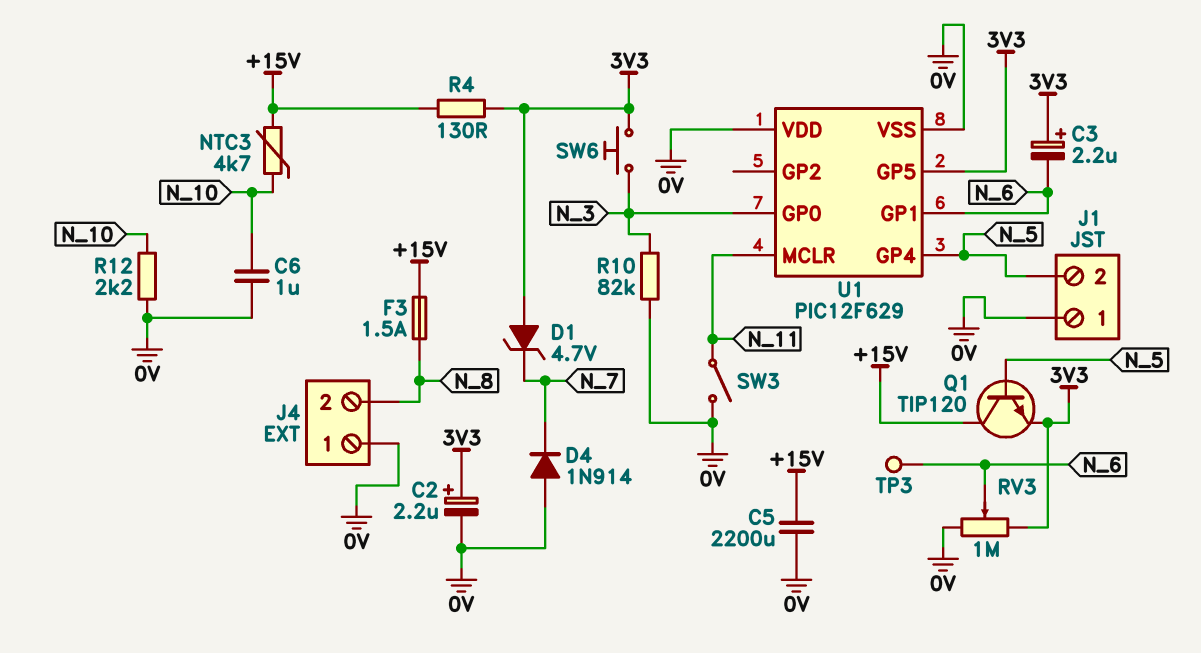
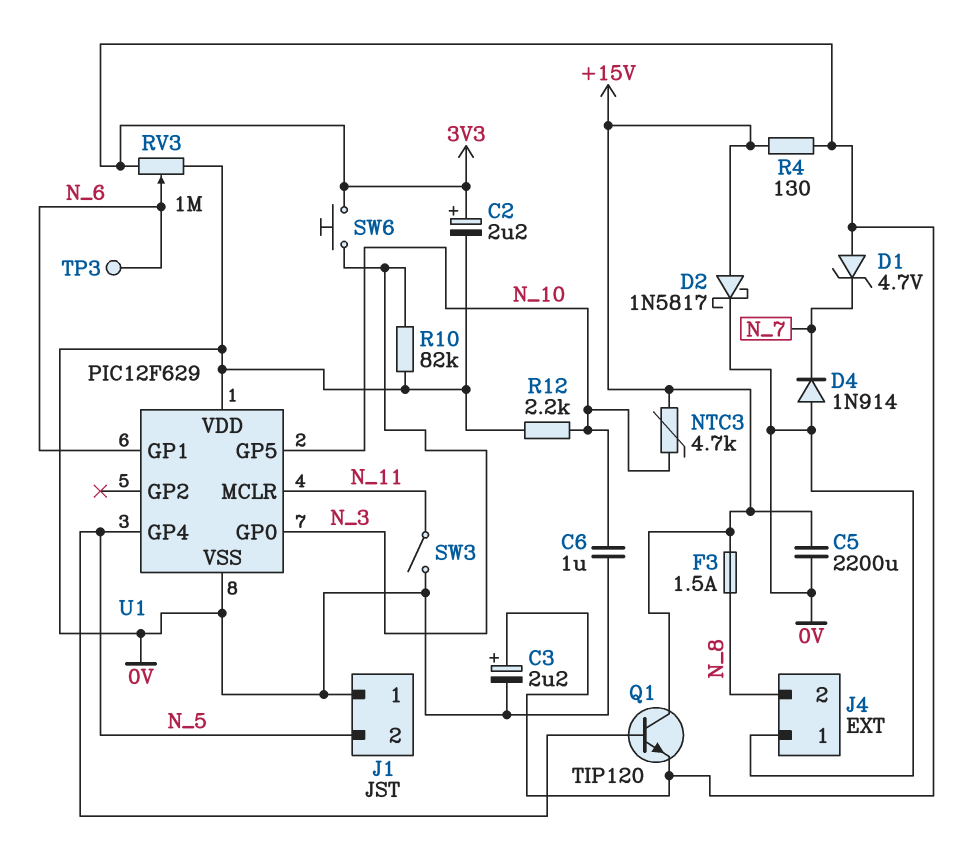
C3: 2.2uF (plus 3V3, minus N_6) -> 2.2uF (plus 3V3, minus 0V)
D2: none -> schottky 1N5817 (A +15V, K 0V)
U1 pin GP5: 3V3 -> N_10

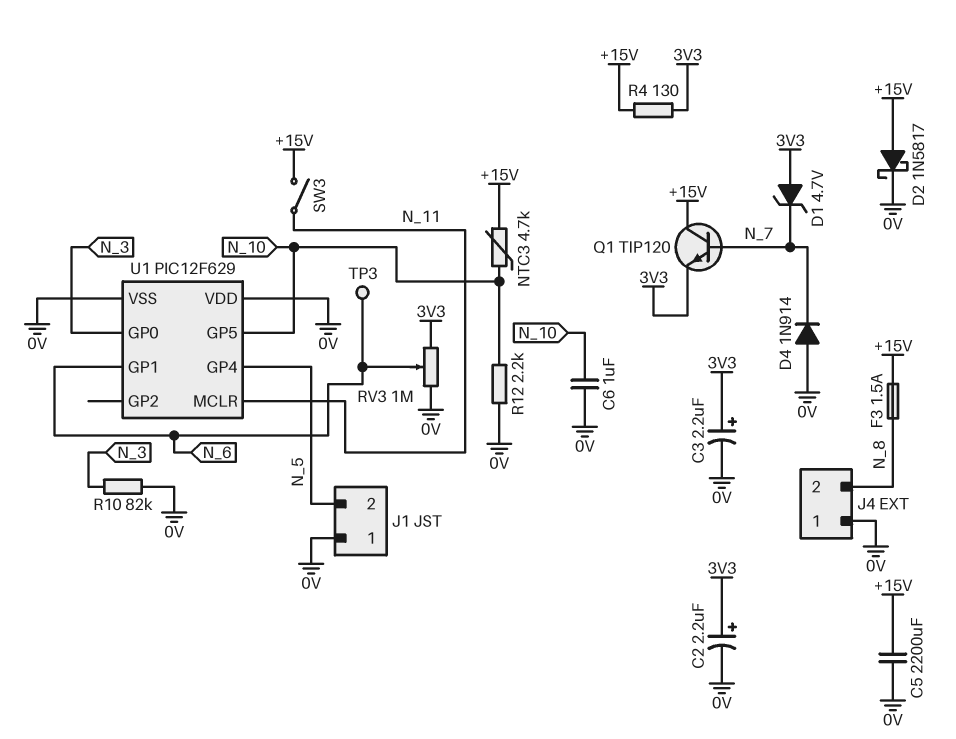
Q1: NPN TIP120 (B N_5, C +15V, E 3V3) -> NPN TIP120 (B N_7, C +15V, E 3V3)
SW3: switch (0V, N_11) -> switch (+15V, N_11)
SW6: button (3V3, N_3) -> none

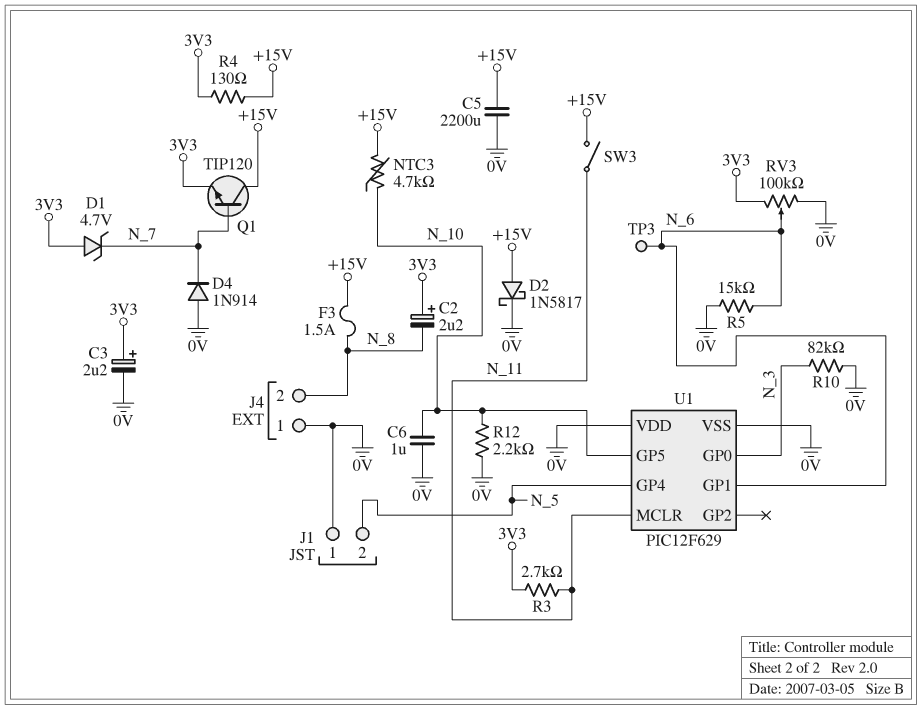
C2: 2.2uF (plus 3V3, minus 0V) -> 2.2uF (plus 3V3, minus N_8)
R3: none -> 2.7k (3V3, N_11)
R5: none -> 15k (0V, N_6)
RV3: 1M (0V, 3V3, wiper N_6) -> 100k (0V, 3V3, wiper N_6)

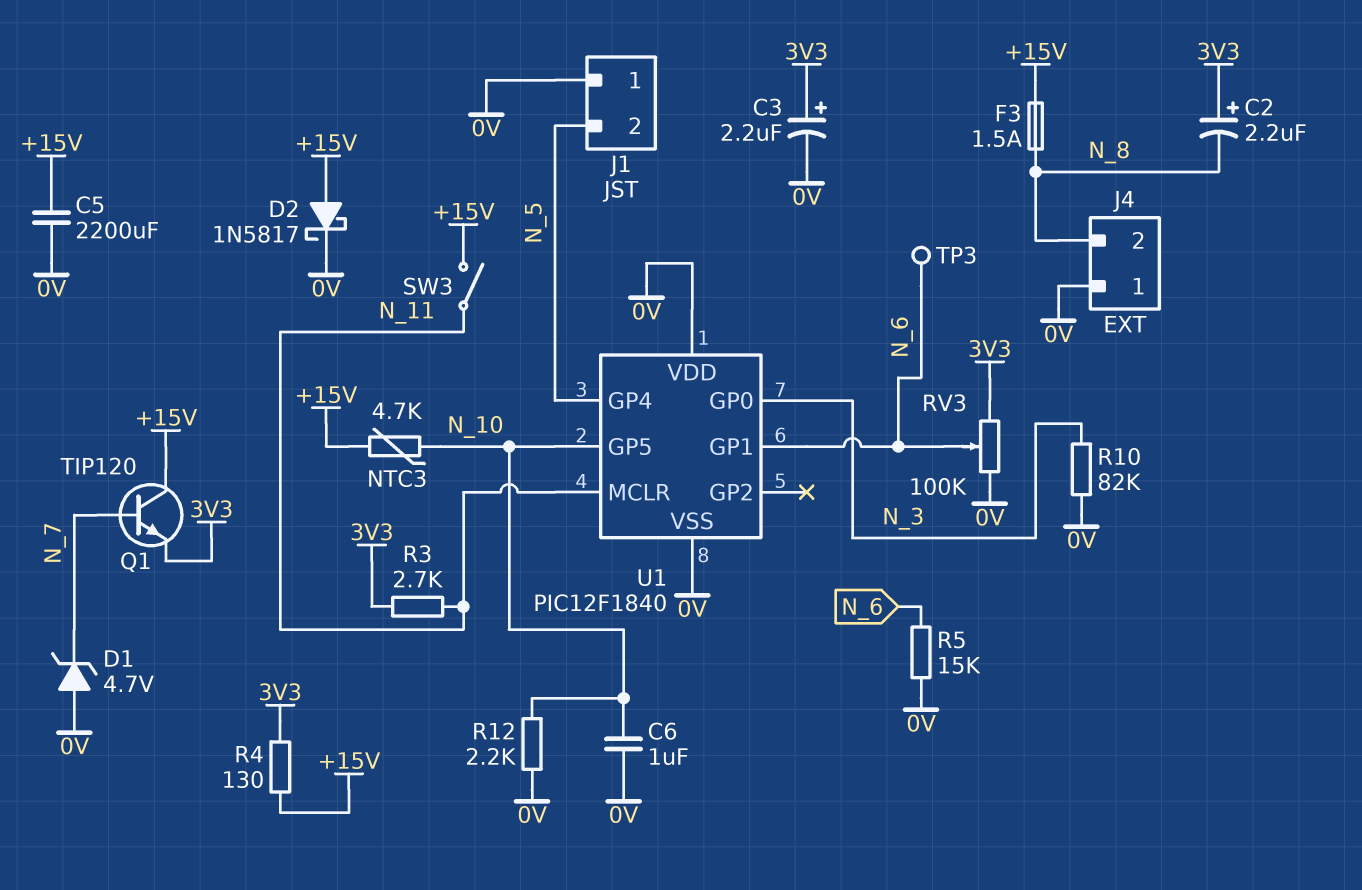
D1: zener 4.7V (A 3V3, K N_7) -> zener 4.7V (A 0V, K N_7)
D4: diode 1N914 (A 0V, K N_7) -> none
U1: PIC12F629 -> PIC12F1840

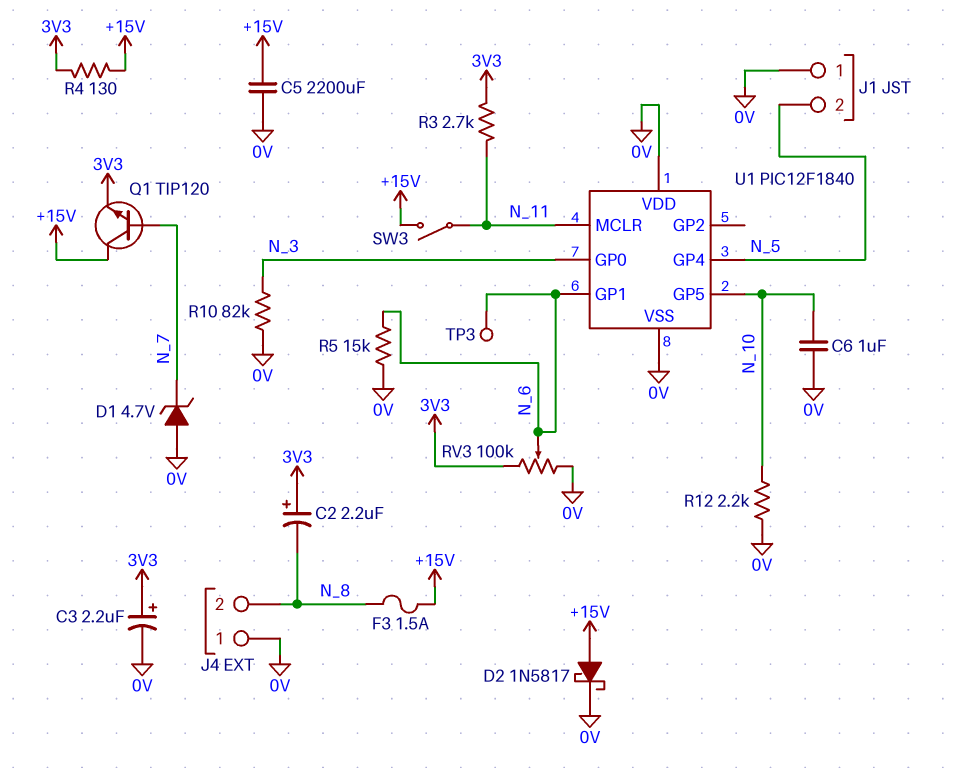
NTC3: 4.7k (+15V, N_10) -> none

